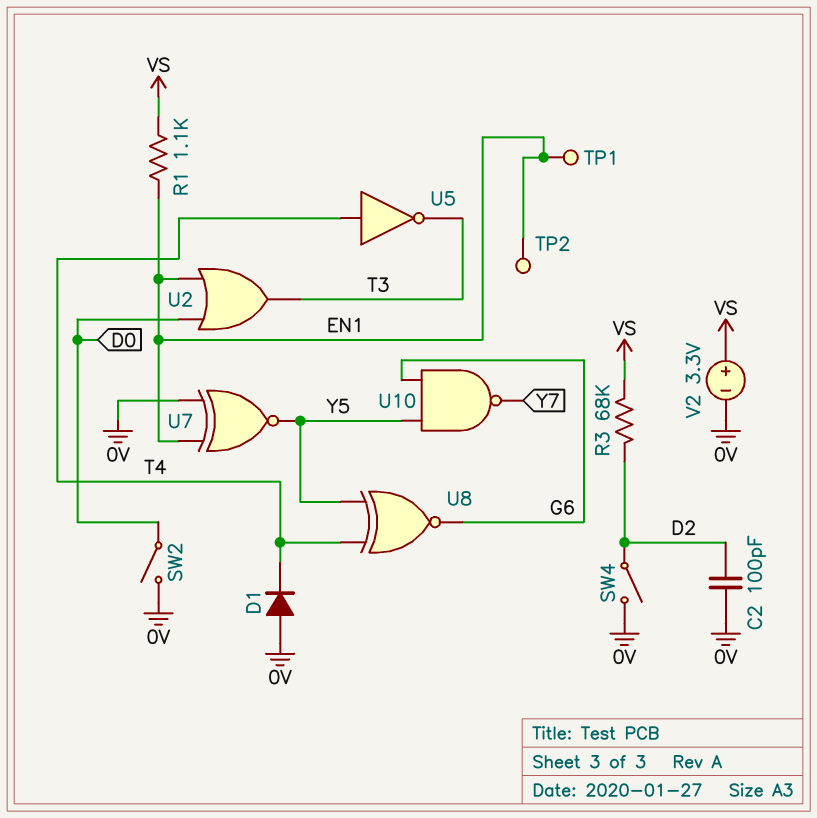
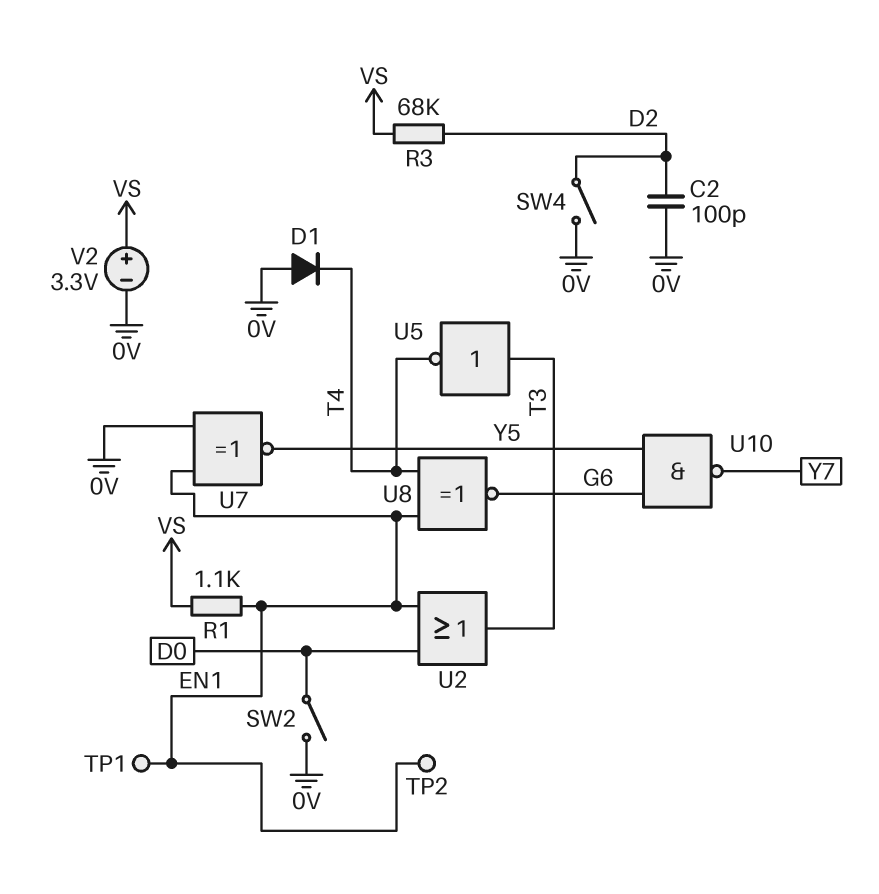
U5: NOT (in T4, out T3) -> NOT (in T3, out T4)
U8: XNOR (in T4, in Y5, out G6) -> XNOR (in EN1, in T4, out G6)

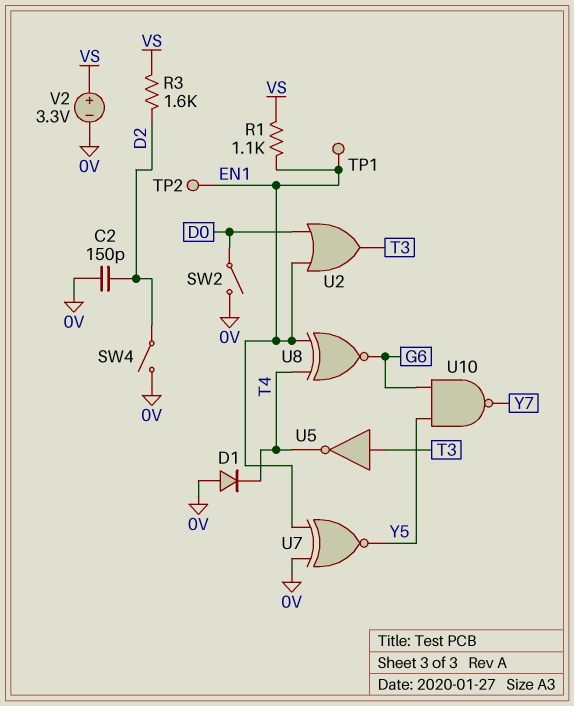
C2: 100pF (0V, D2) -> 150pF (0V, D2)
R3: 68k (D2, VS) -> 1.6k (D2, VS)

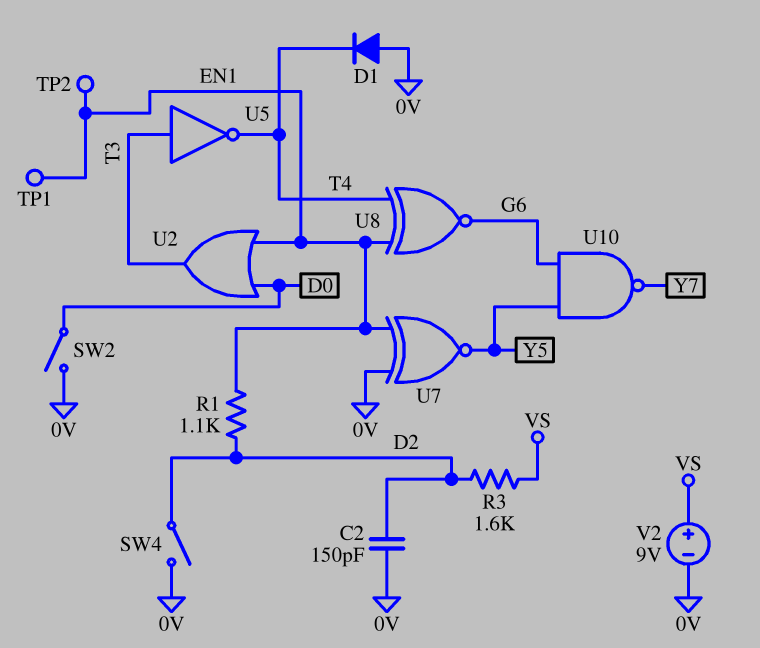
R1: 1.1k (EN1, VS) -> 1.1k (D2, EN1)
V2: 3.3V (plus VS, minus 0V) -> 9V (plus VS, minus 0V)

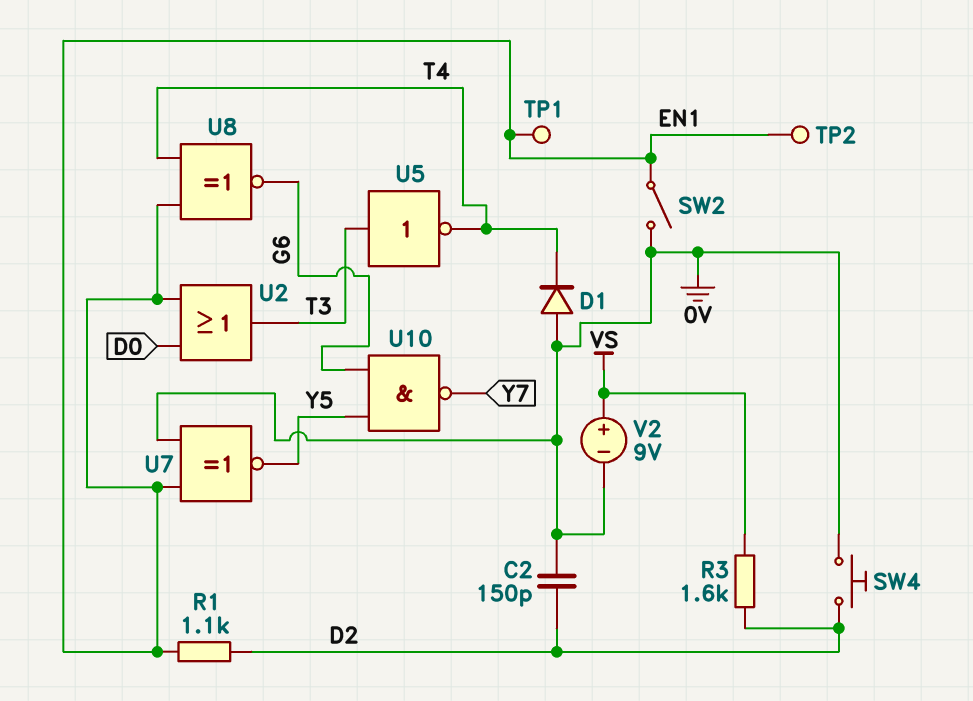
SW2: switch (0V, D0) -> switch (0V, EN1)
SW4: switch (0V, D2) -> button (0V, D2)

